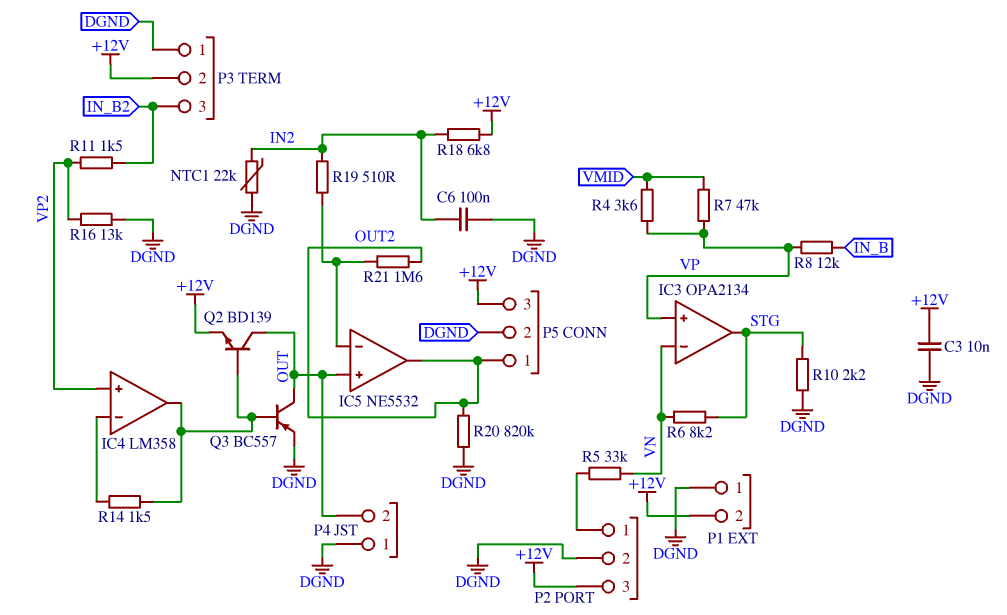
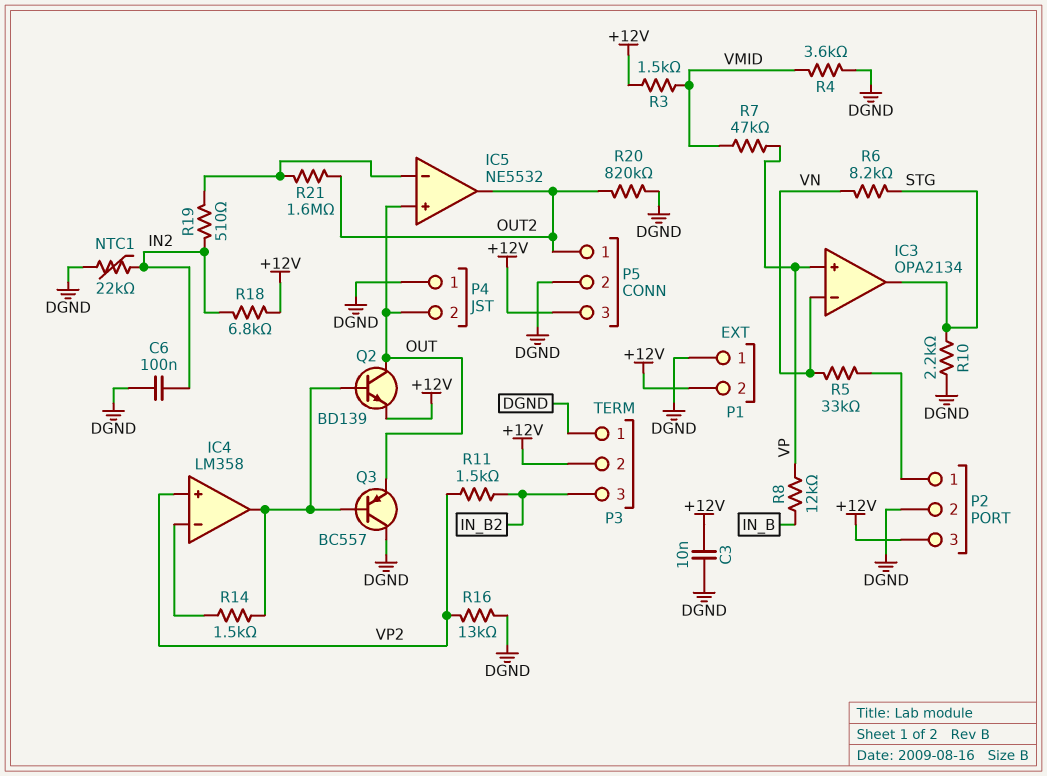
Q3: PNP BC557 (B IC4/out, C OUT, E DGND) -> PNP BC557 (B IC4/out, C DGND, E OUT)
R3: none -> 1.5k (+12V, VMID)
R4: 3.6k (VMID, VP) -> 3.6k (DGND, VMID)

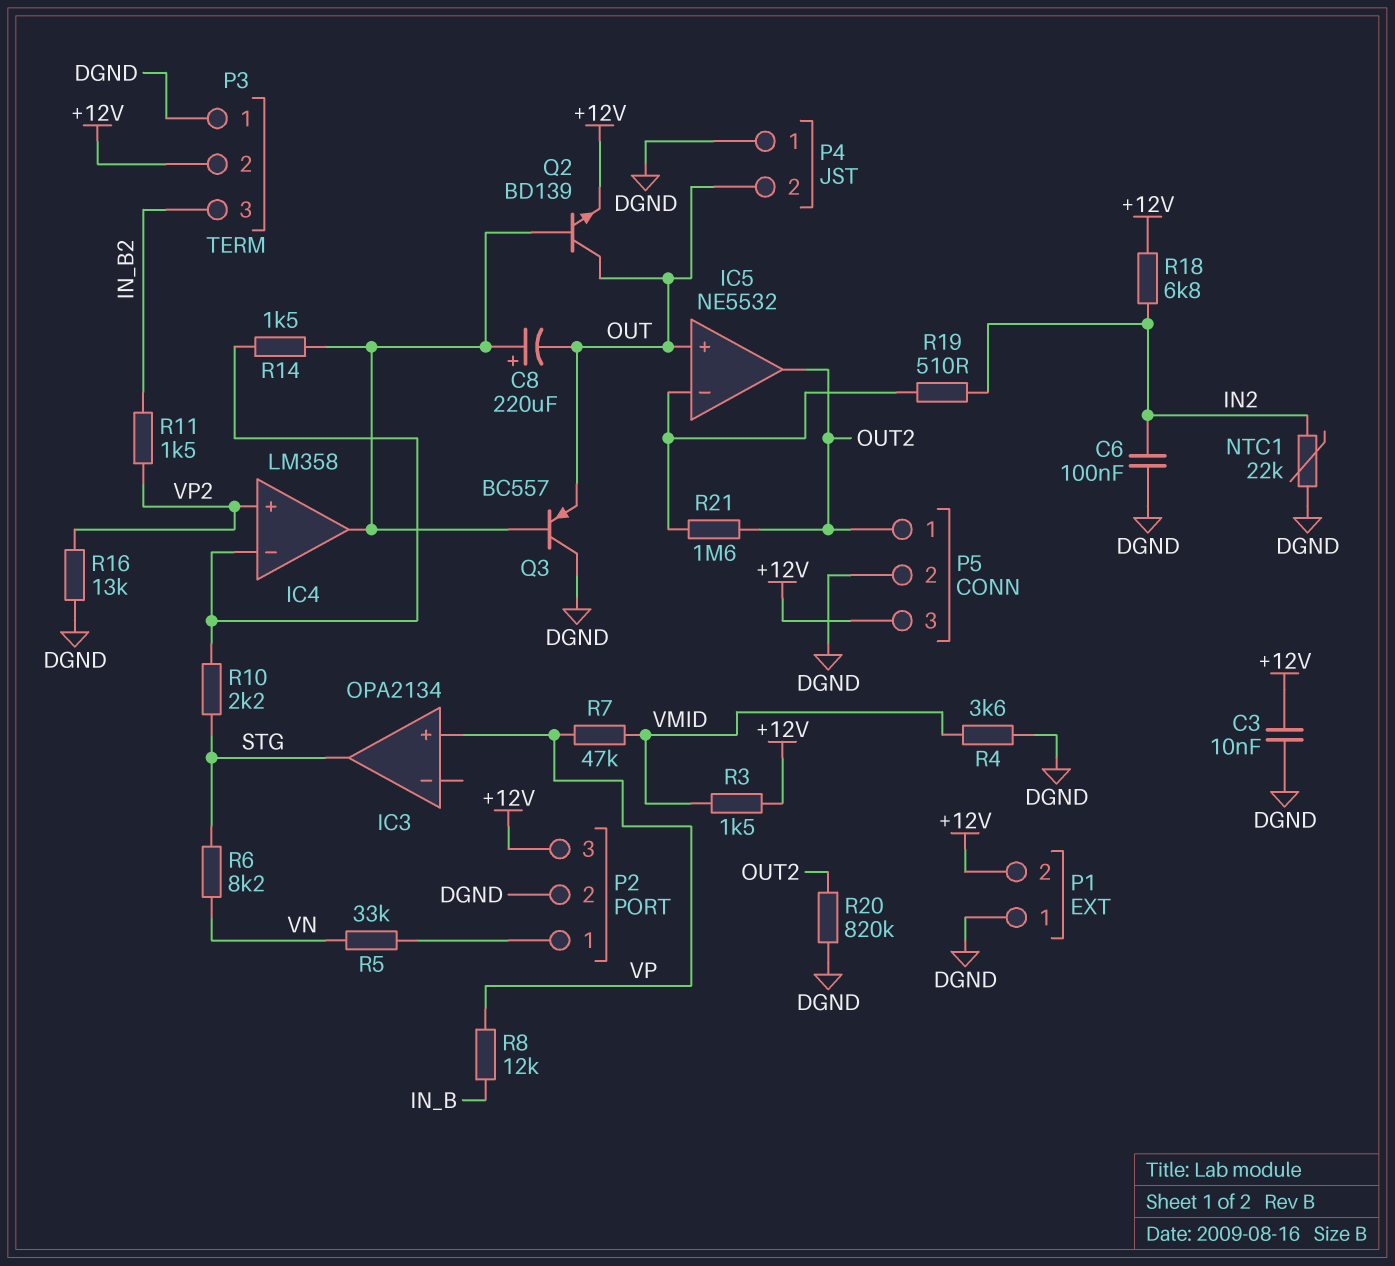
C8: none -> 220uF (plus IC4/out, minus OUT)
IC3 pin in-: VN -> none
R10: 2.2k (DGND, STG) -> 2.2k (IC4/in-, STG)

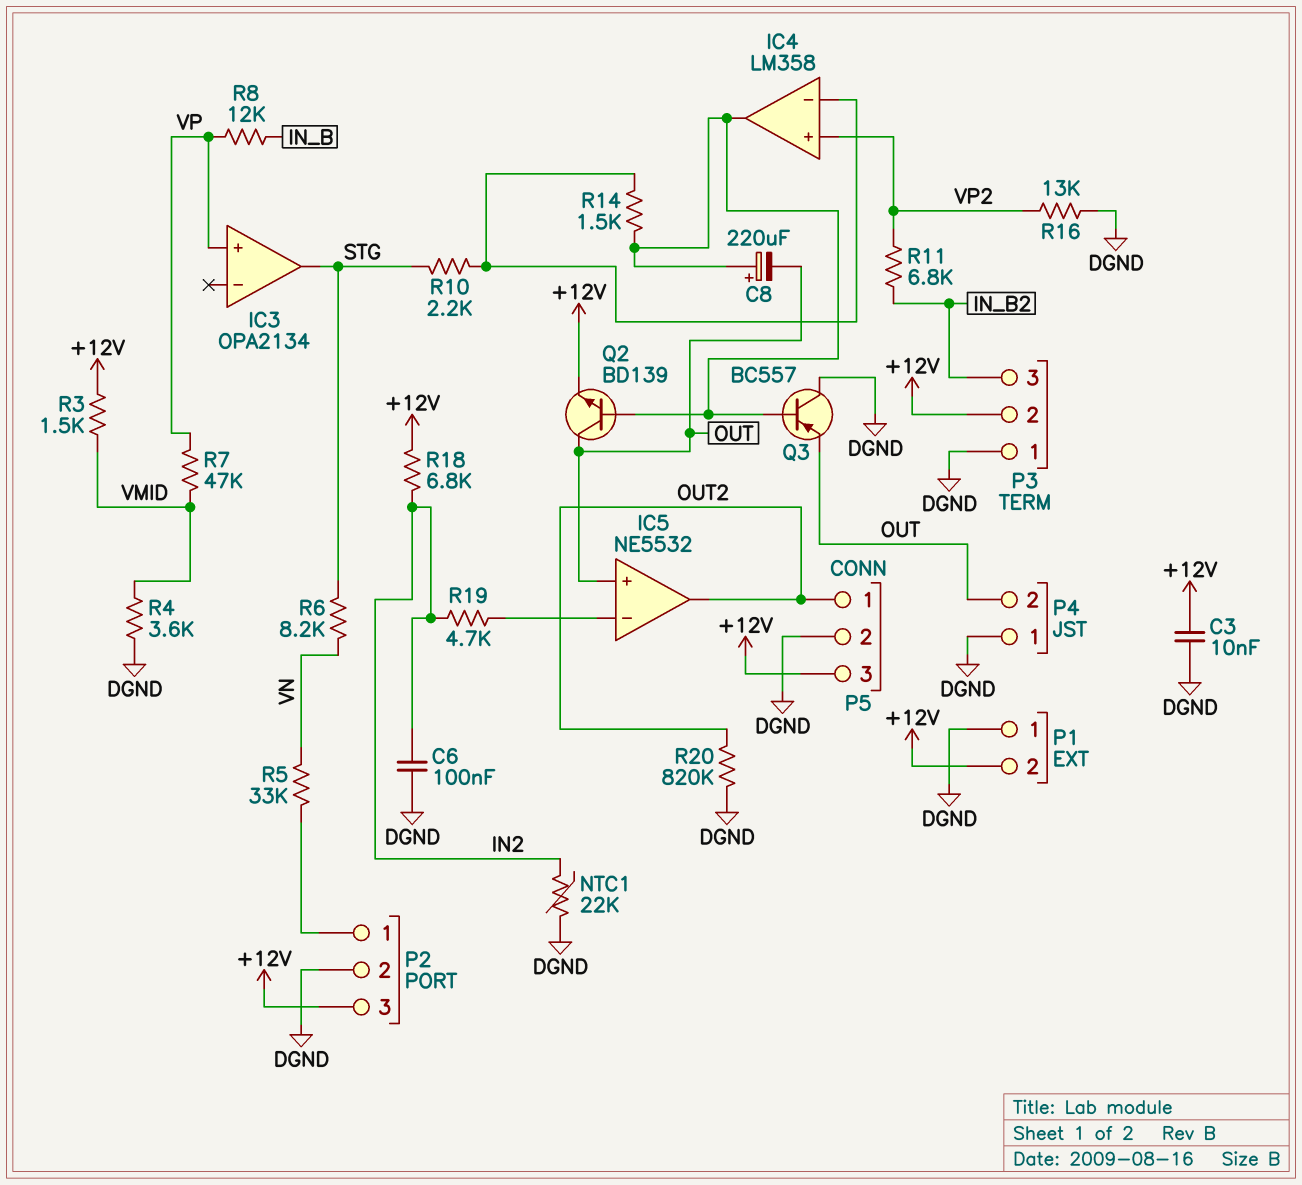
R11: 1.5k (IN_B2, VP2) -> 6.8k (IN_B2, VP2)
R19: 510 (IC5/in-, IN2) -> 4.7k (IC5/in-, IN2)
R21: 1.6M (IC5/in-, OUT2) -> none

